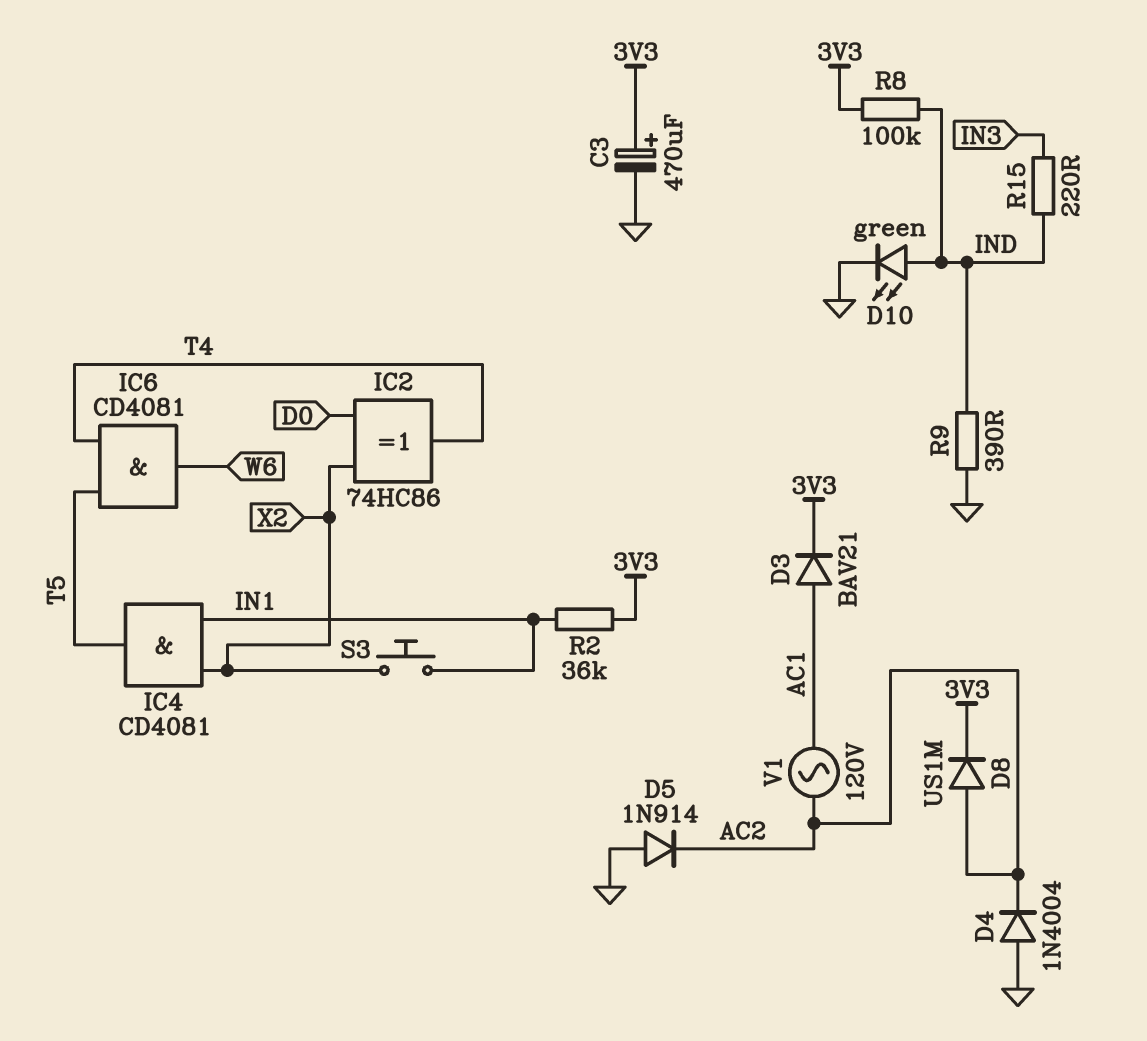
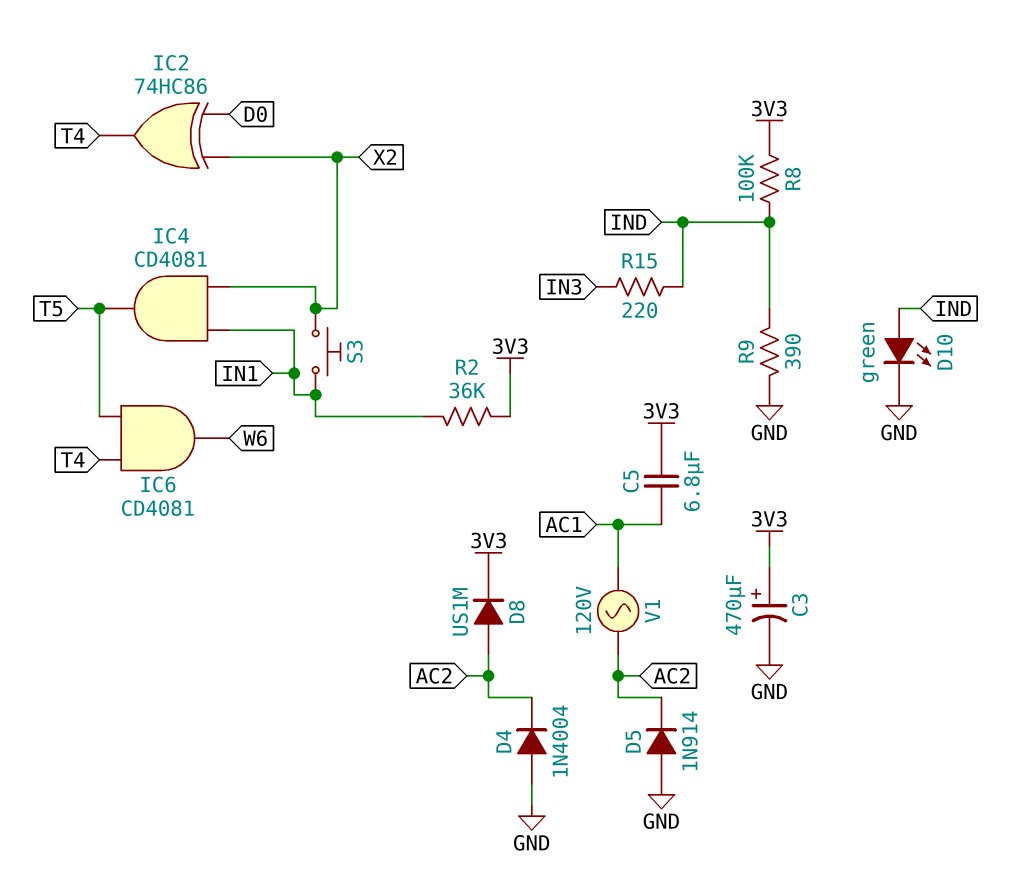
C5: none -> 6.8uF (3V3, AC1)
D3: diode BAV21 (A AC1, K 3V3) -> none

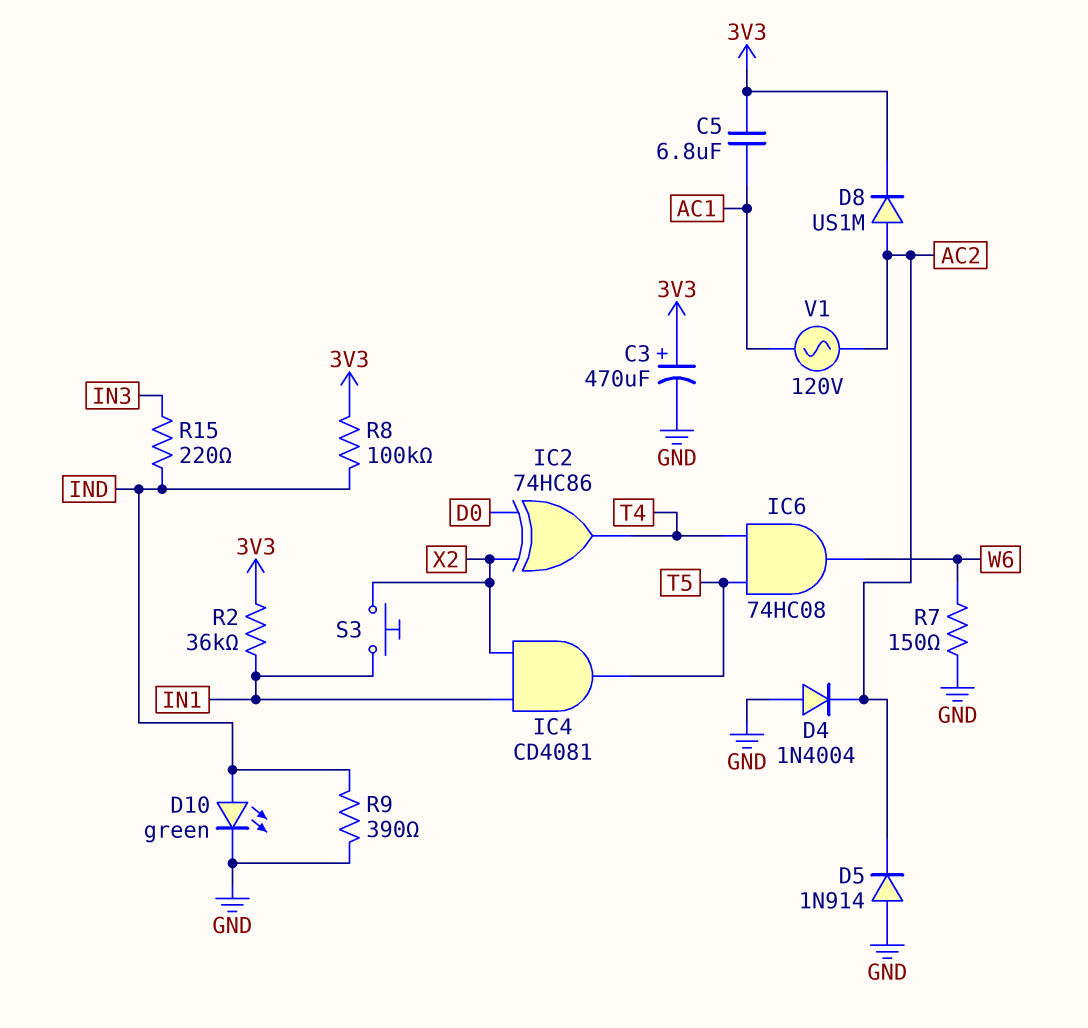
IC6: AND CD4081 (in T4, in T5, out W6) -> AND 74HC08 (in T4, in T5, out W6)
R7: none -> 150 (GND, W6)

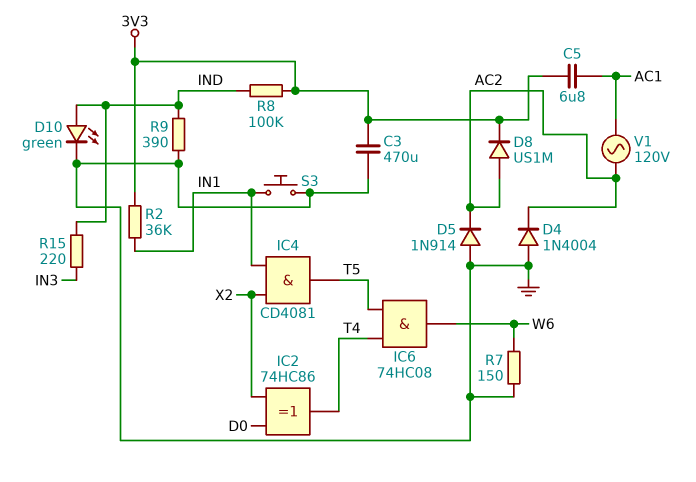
C3: 470uF (plus 3V3, minus GND) -> 470uF (3V3, GND)
S3: button (IN1, X2) -> button (GND, IN1)

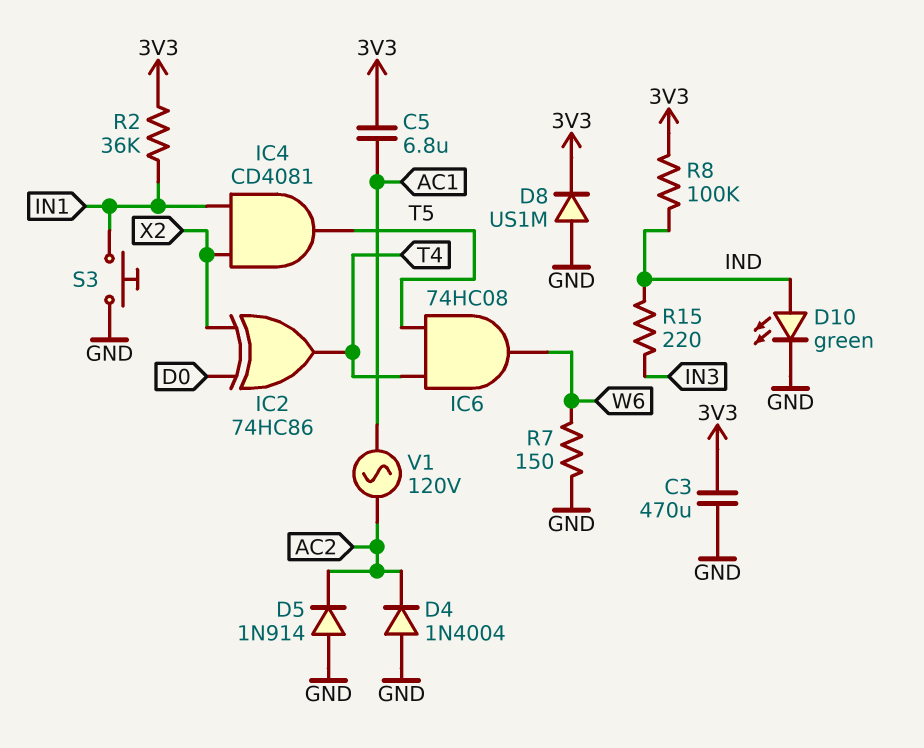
D8: diode US1M (A AC2, K 3V3) -> diode US1M (A GND, K 3V3)
R9: 390 (GND, IND) -> none

